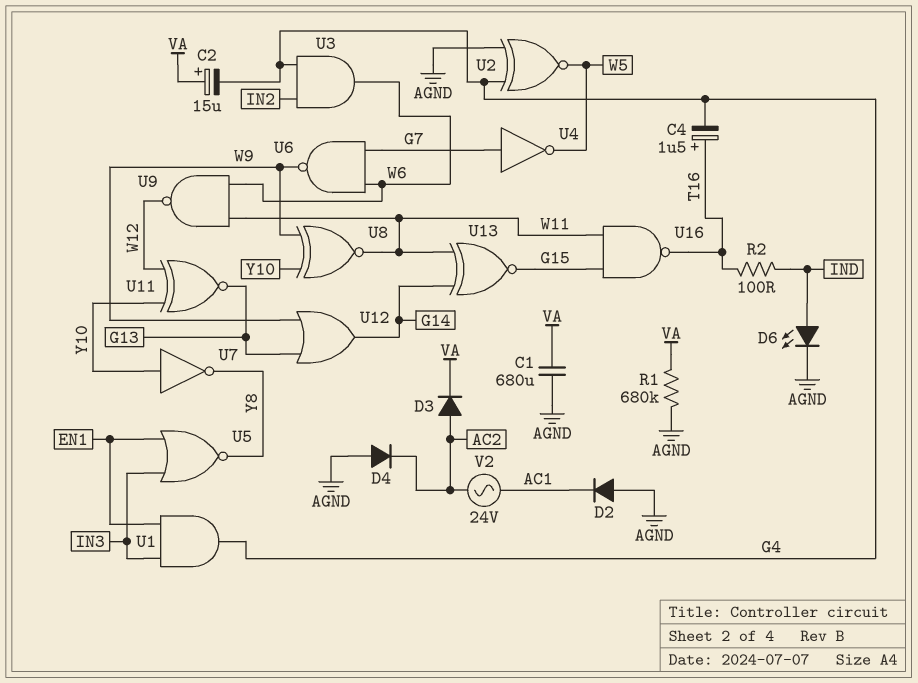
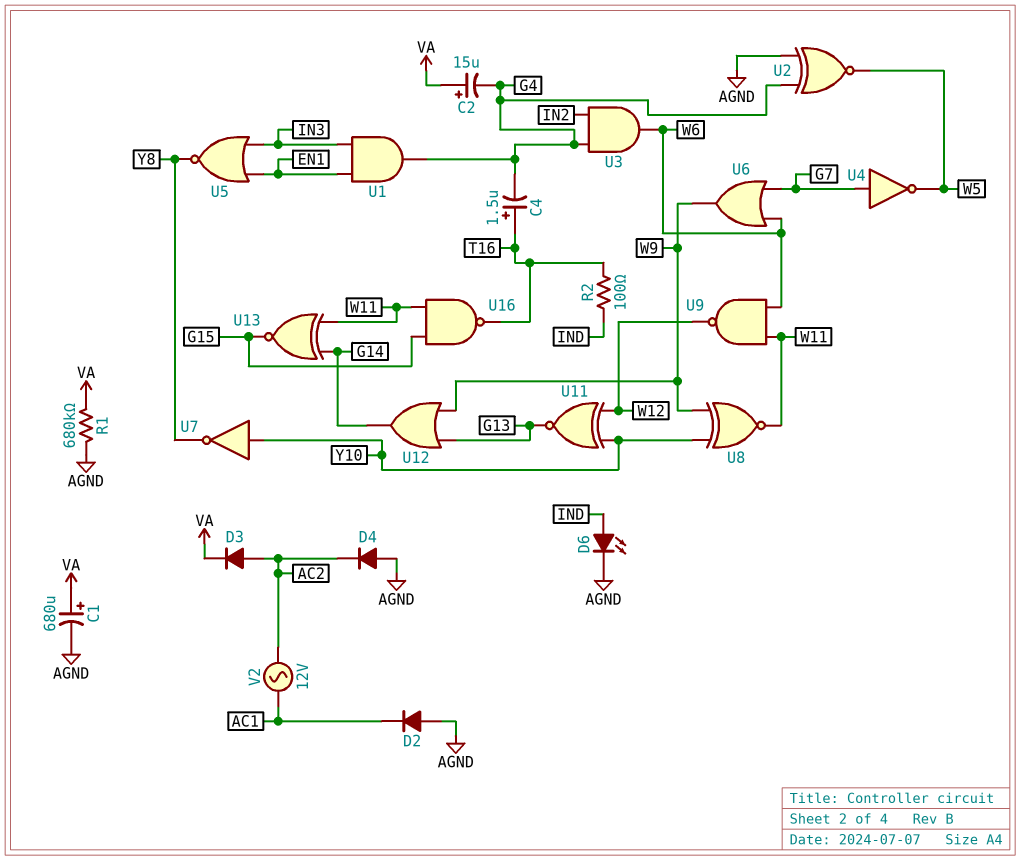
C1: 680uF (AGND, VA) -> 680uF (plus VA, minus AGND)
U6: NAND (in G7, in W6, out W9) -> OR (in G7, in W6, out W9)
V2: AC 24V (AC1, AC2) -> AC 12V (AC1, AC2)

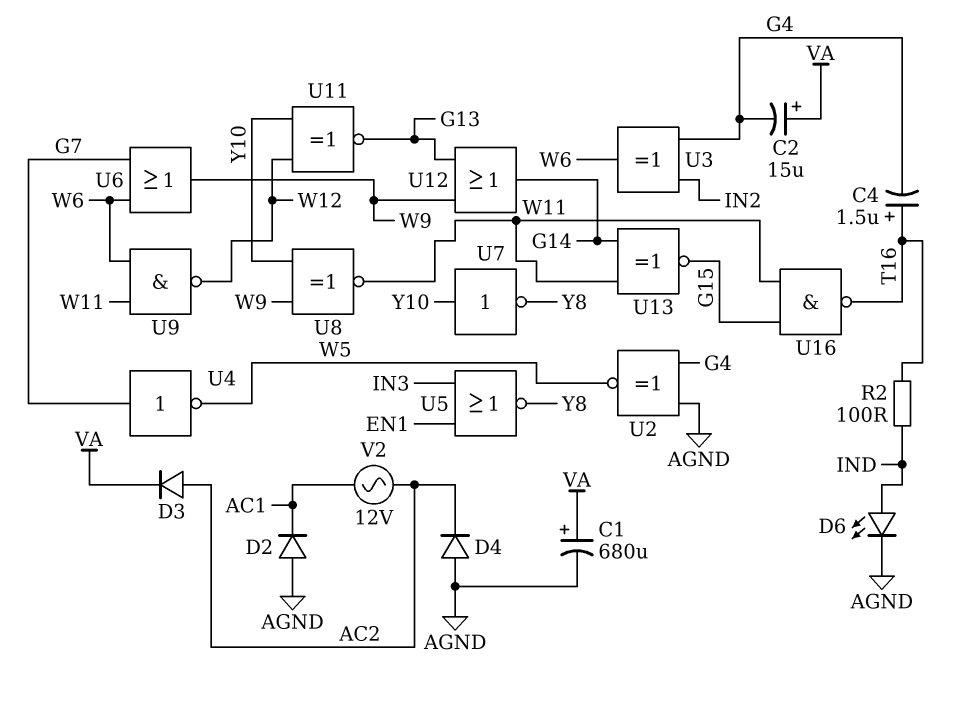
R1: 680k (AGND, VA) -> none
U1: AND (in EN1, in IN3, out G4) -> none
U3: AND (in G4, in IN2, out W6) -> XOR (in G4, in IN2, out W6)

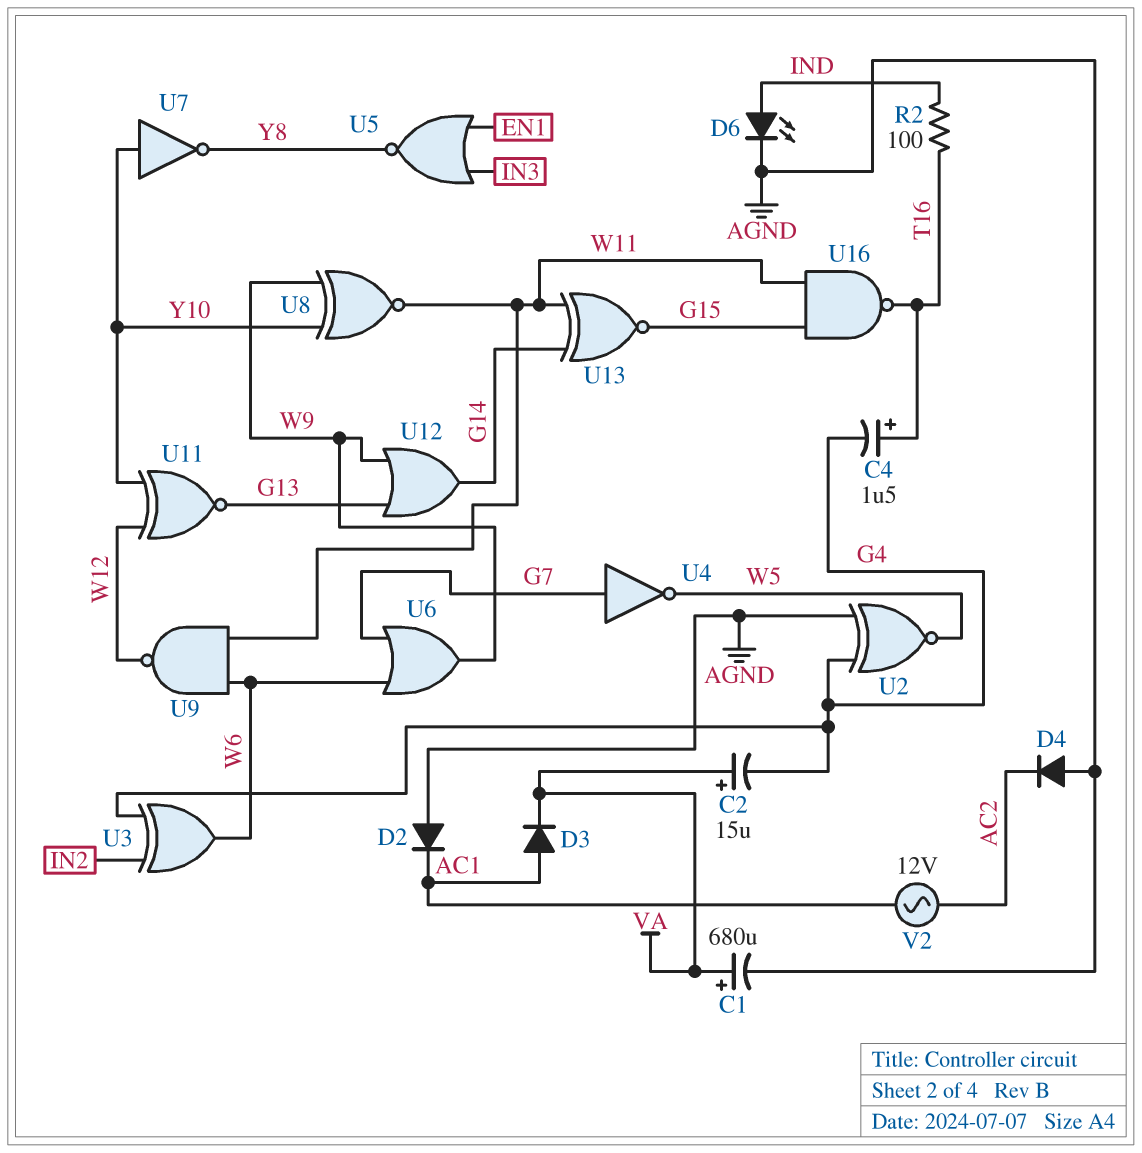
D3: diode (A AC2, K VA) -> diode (A AC1, K VA)

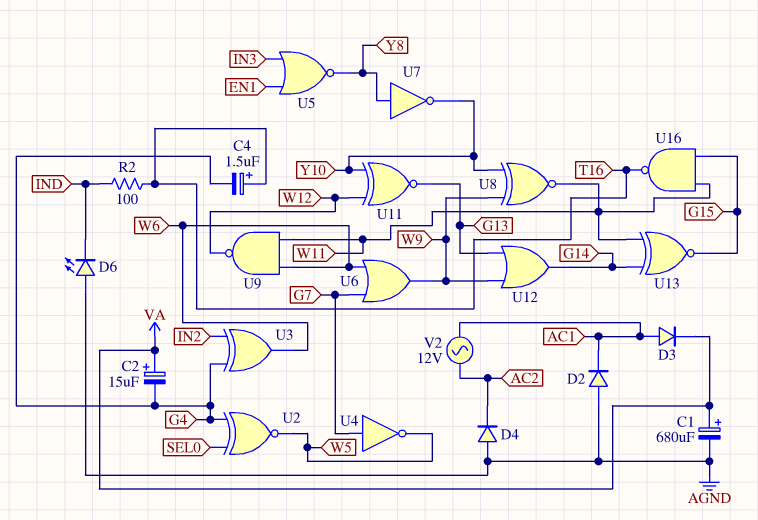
D6: LED (A IND, K AGND) -> LED (A AGND, K IND)
U2: XNOR (in AGND, in G4, out W5) -> XNOR (in G4, in SEL0, out W5)
U7: NOT (in Y10, out Y8) -> NOT (in Y8, out Y10)

